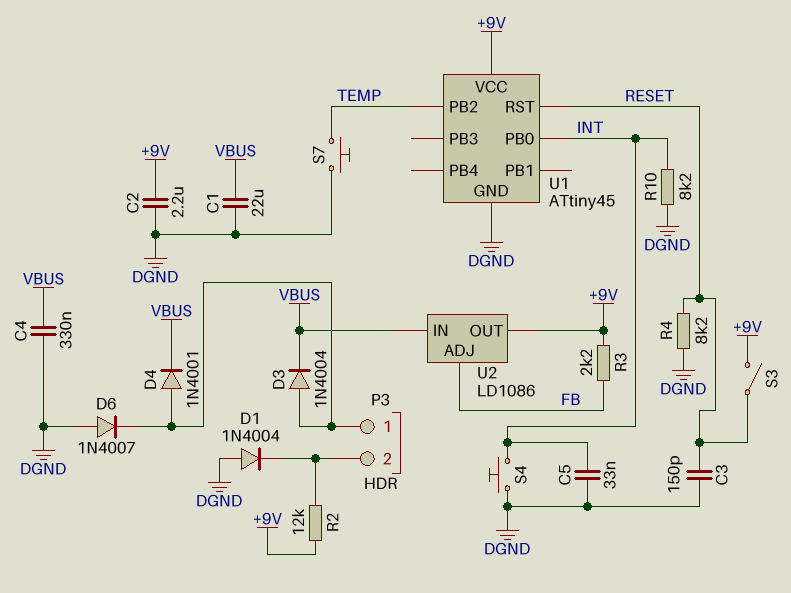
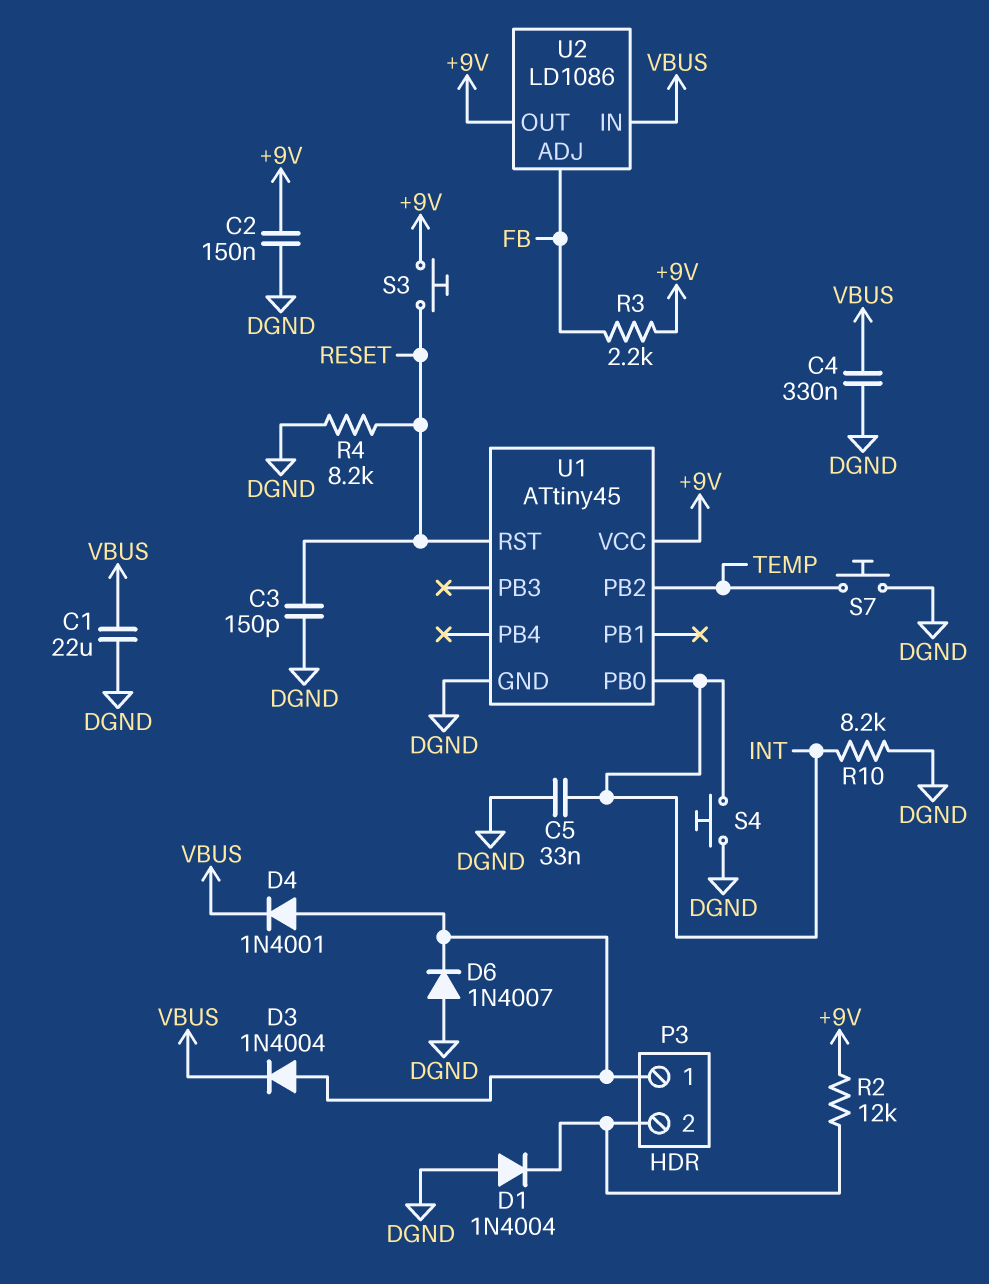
C2: 2.2uF (+9V, DGND) -> 150nF (+9V, DGND)
S3: switch (+9V, RESET) -> button (+9V, RESET)

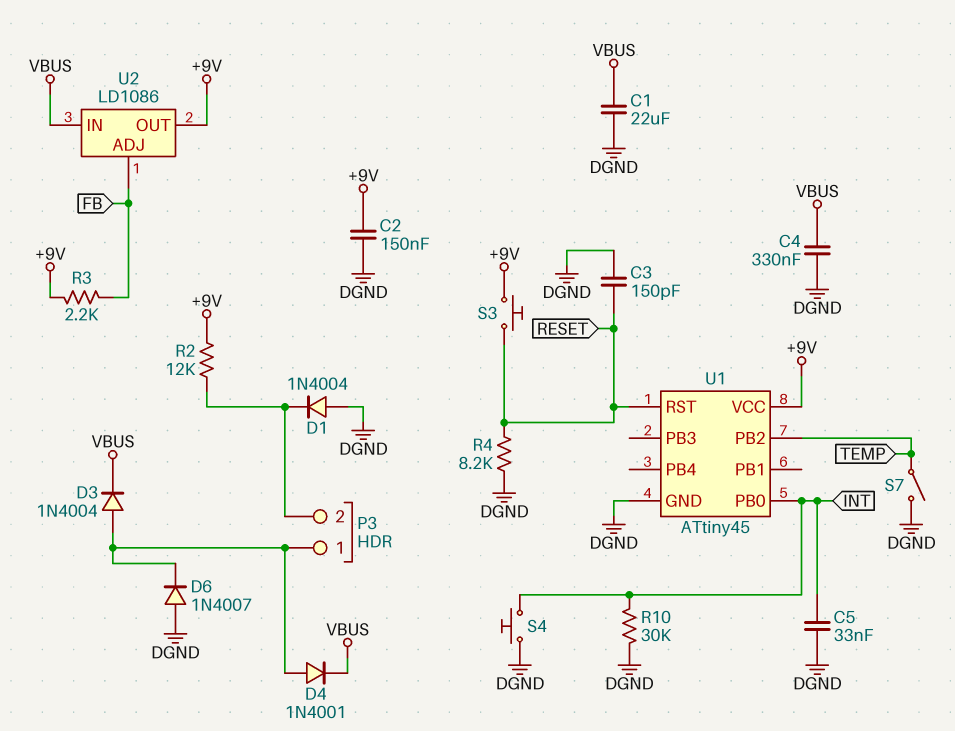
R10: 8.2k (DGND, INT) -> 30k (DGND, INT)
S7: button (DGND, TEMP) -> switch (DGND, TEMP)

